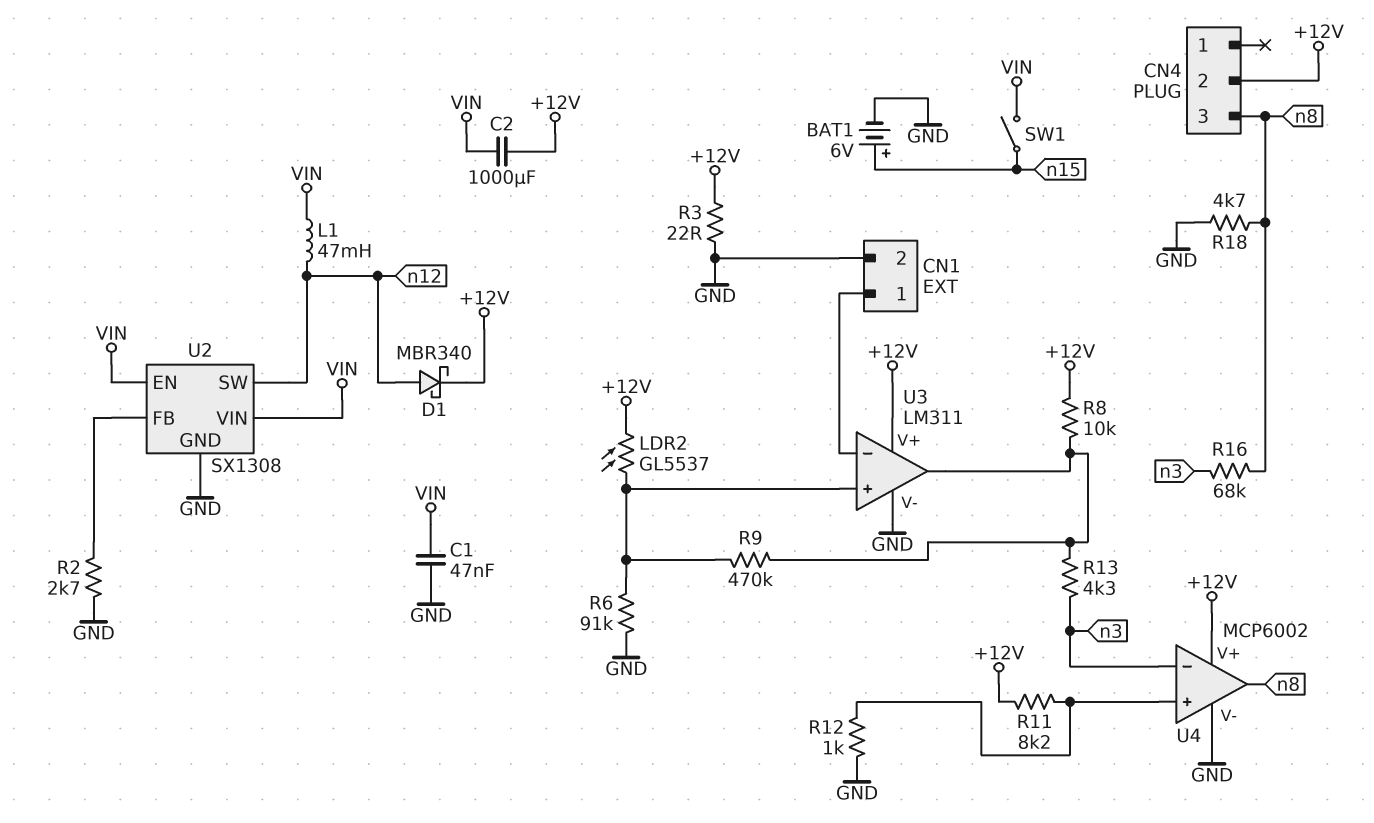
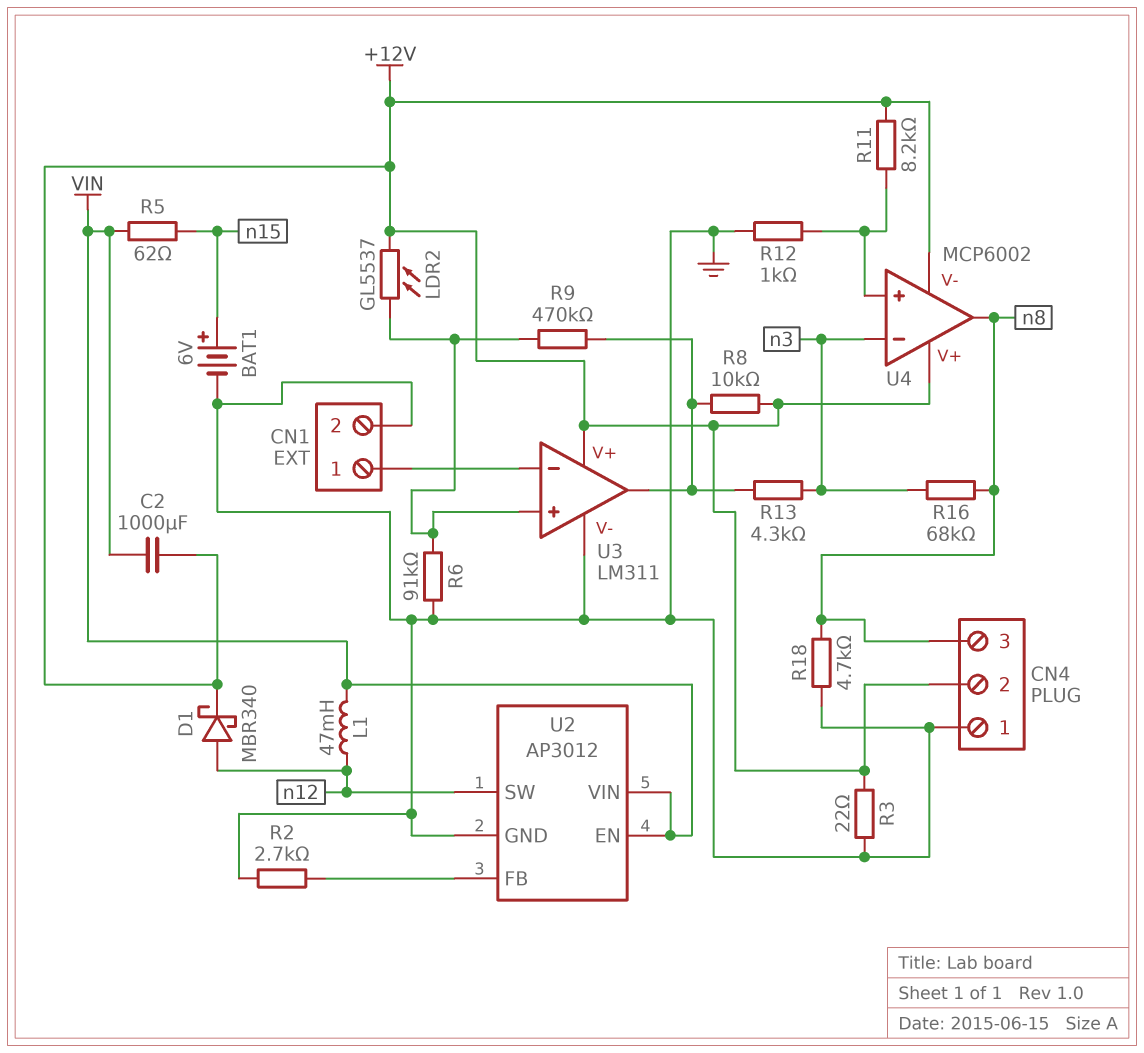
C1: 47nF (GND, VIN) -> none
CN4 pin 1: none -> GND
R5: none -> 62 (VIN, n15)
SW1: switch (VIN, n15) -> none
U2: SX1308 -> AP3012
U4 pin V-: GND -> +12V

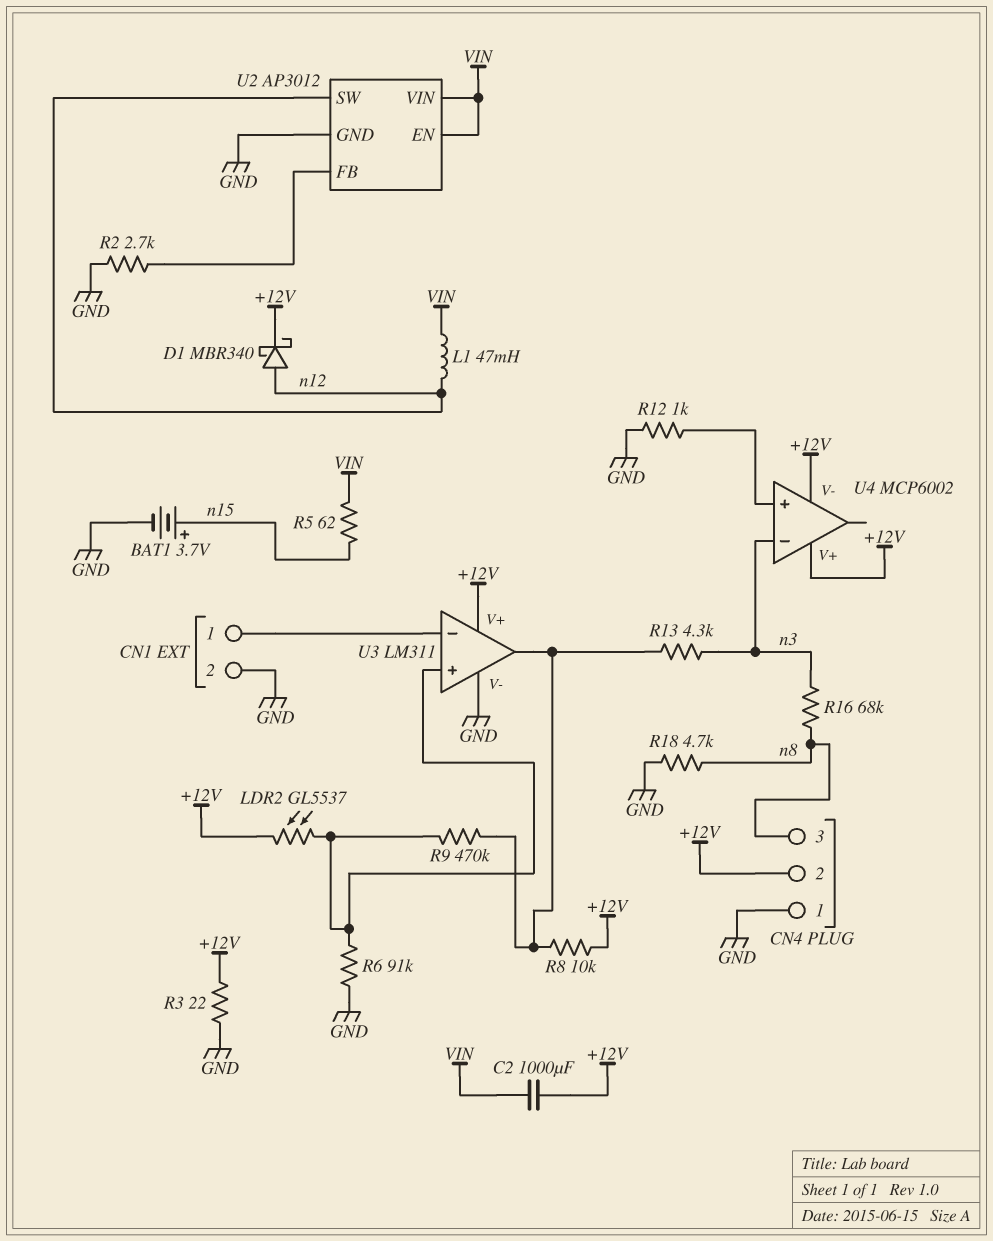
BAT1: 6V (plus n15, minus GND) -> 3.7V (plus n15, minus GND)
R11: 8.2k (+12V, U4/in+) -> none
U4 pin out: n8 -> none

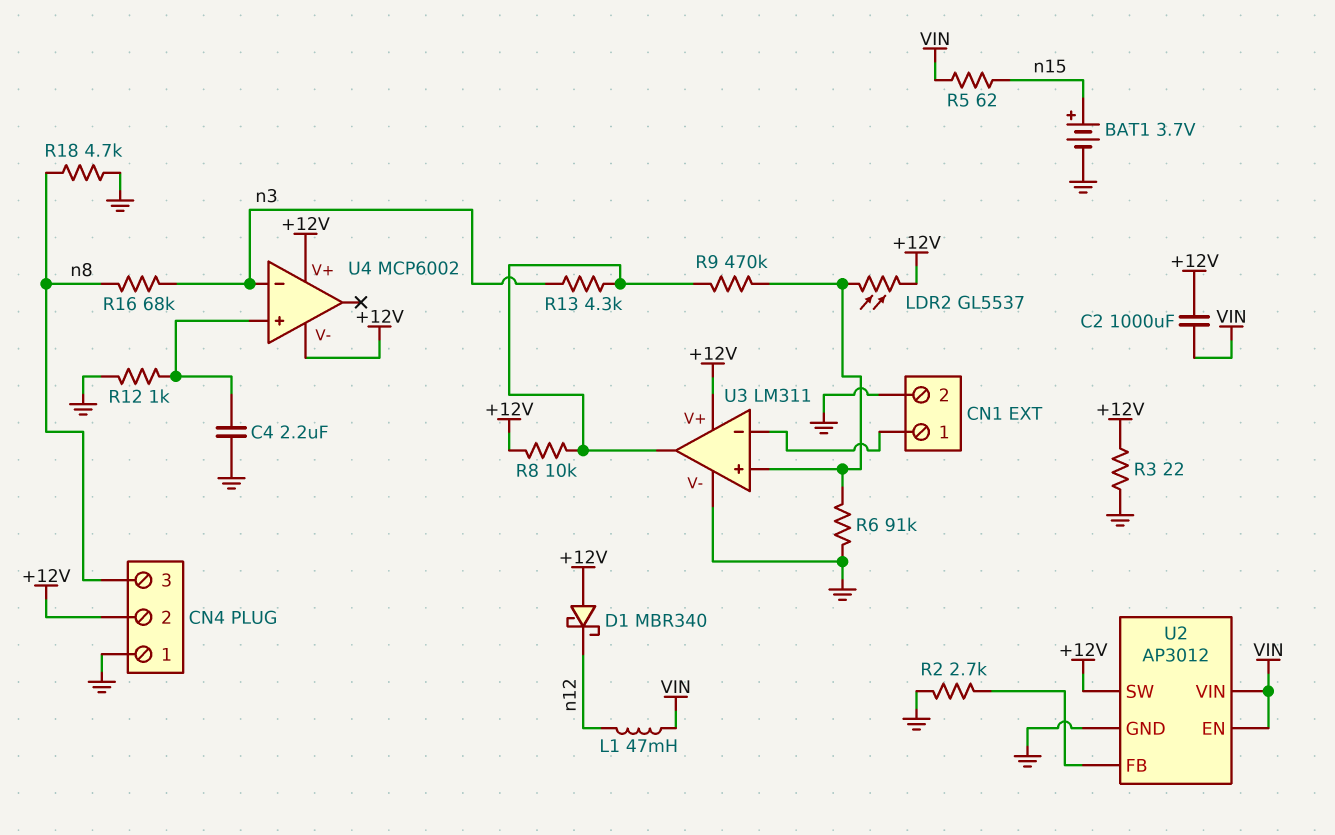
C4: none -> 2.2uF (GND, U4/in+)
D1: schottky MBR340 (A n12, K +12V) -> schottky MBR340 (A +12V, K n12)
U2 pin SW: n12 -> +12V

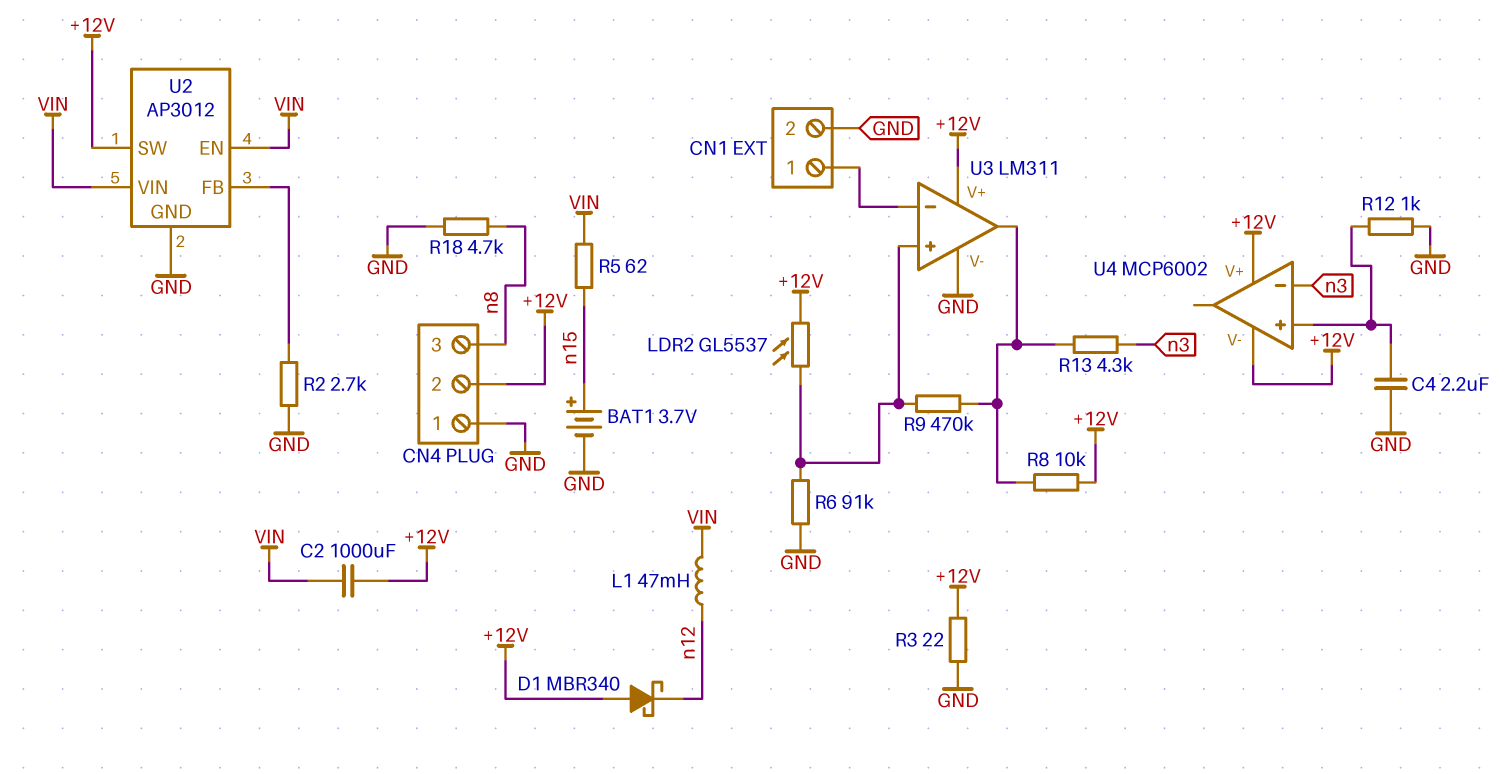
R16: 68k (n3, n8) -> none

